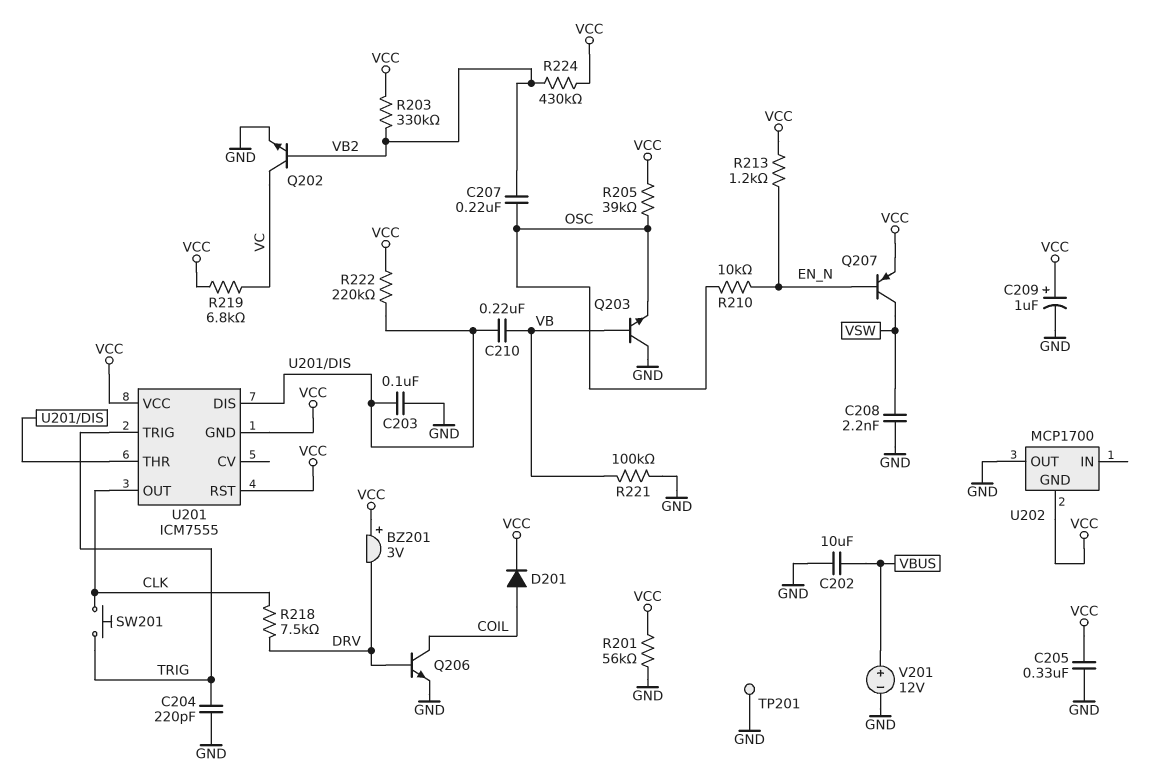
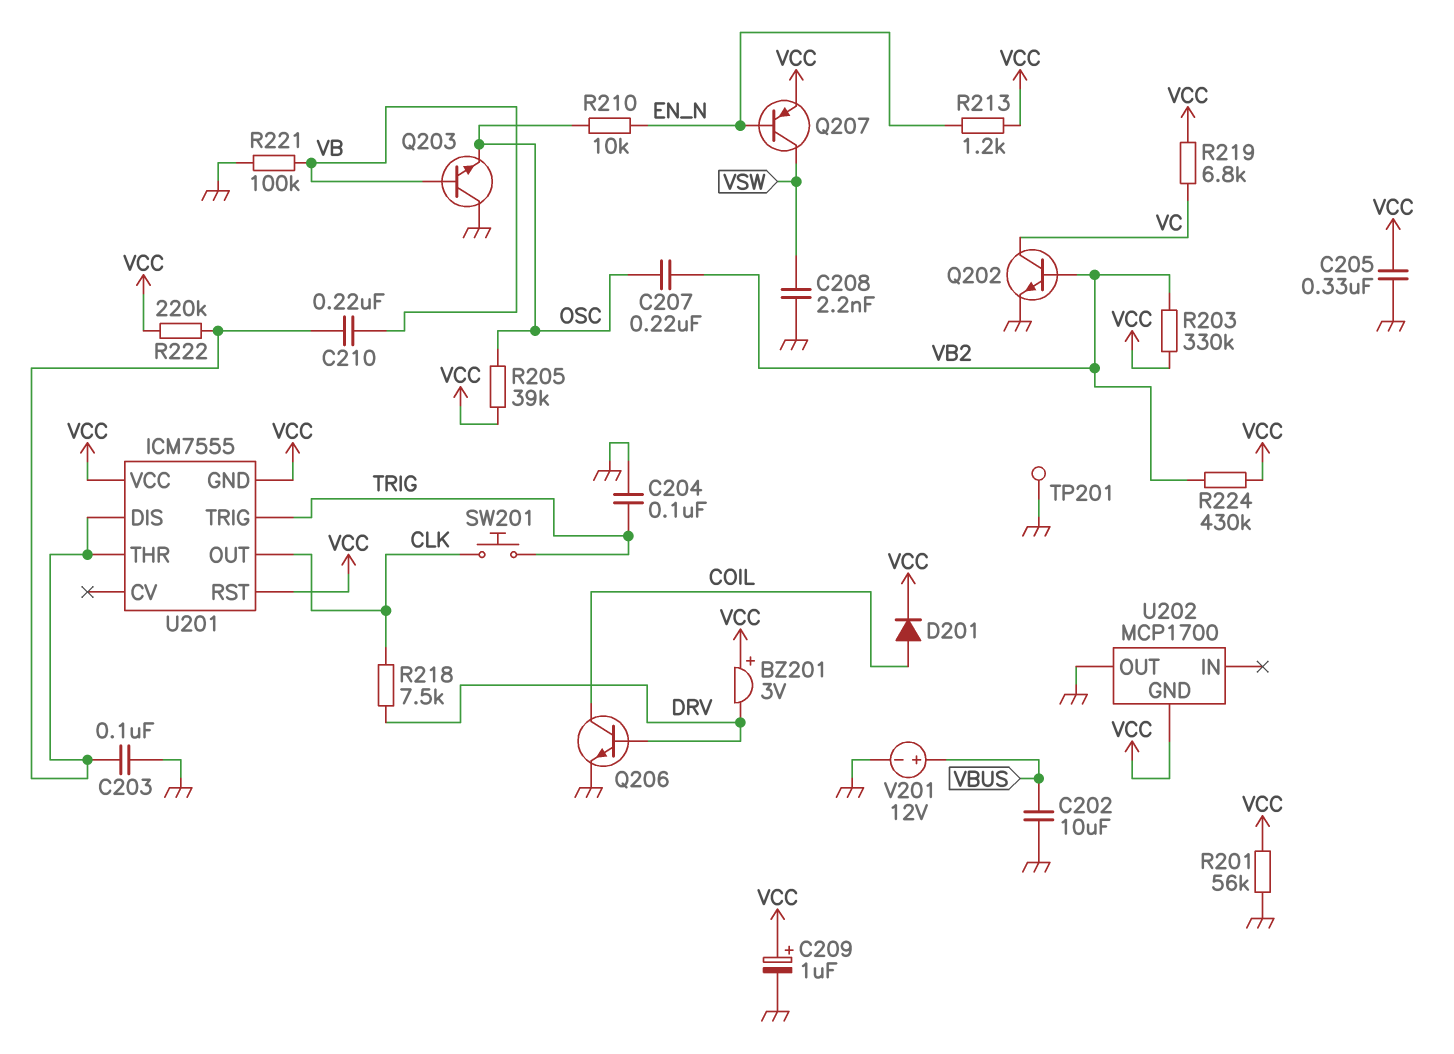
C204: 220pF (GND, TRIG) -> 100nF (GND, TRIG)

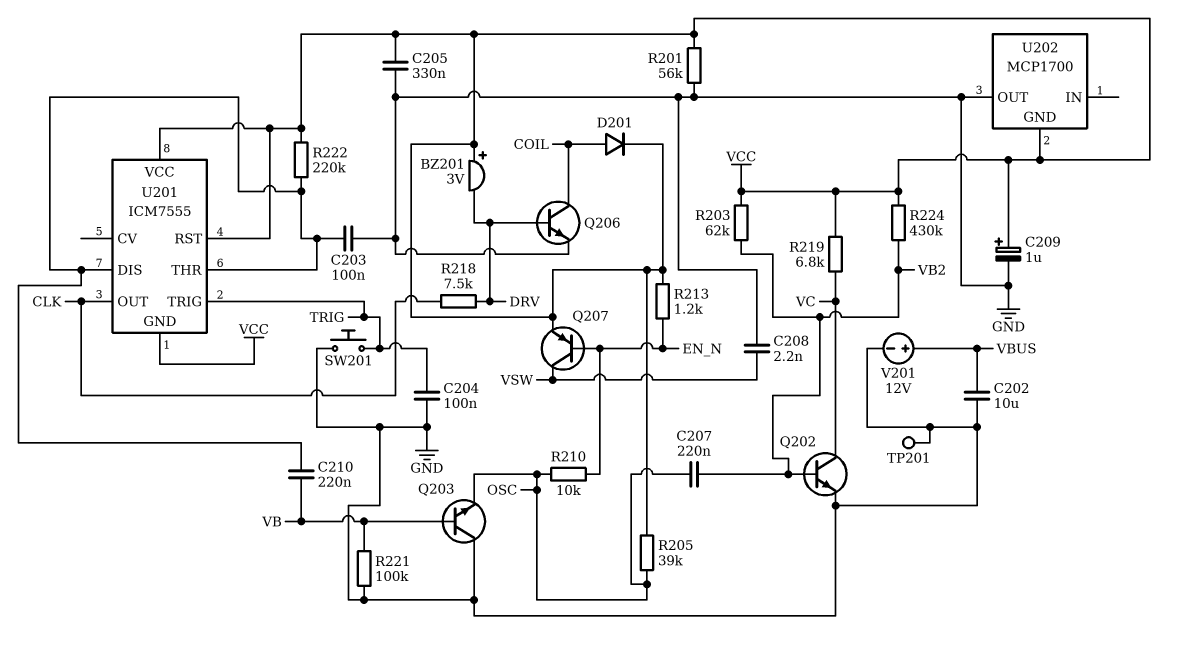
R203: 330k (VB2, VCC) -> 62k (VB2, VCC)
SW201: button (CLK, TRIG) -> button (GND, TRIG)

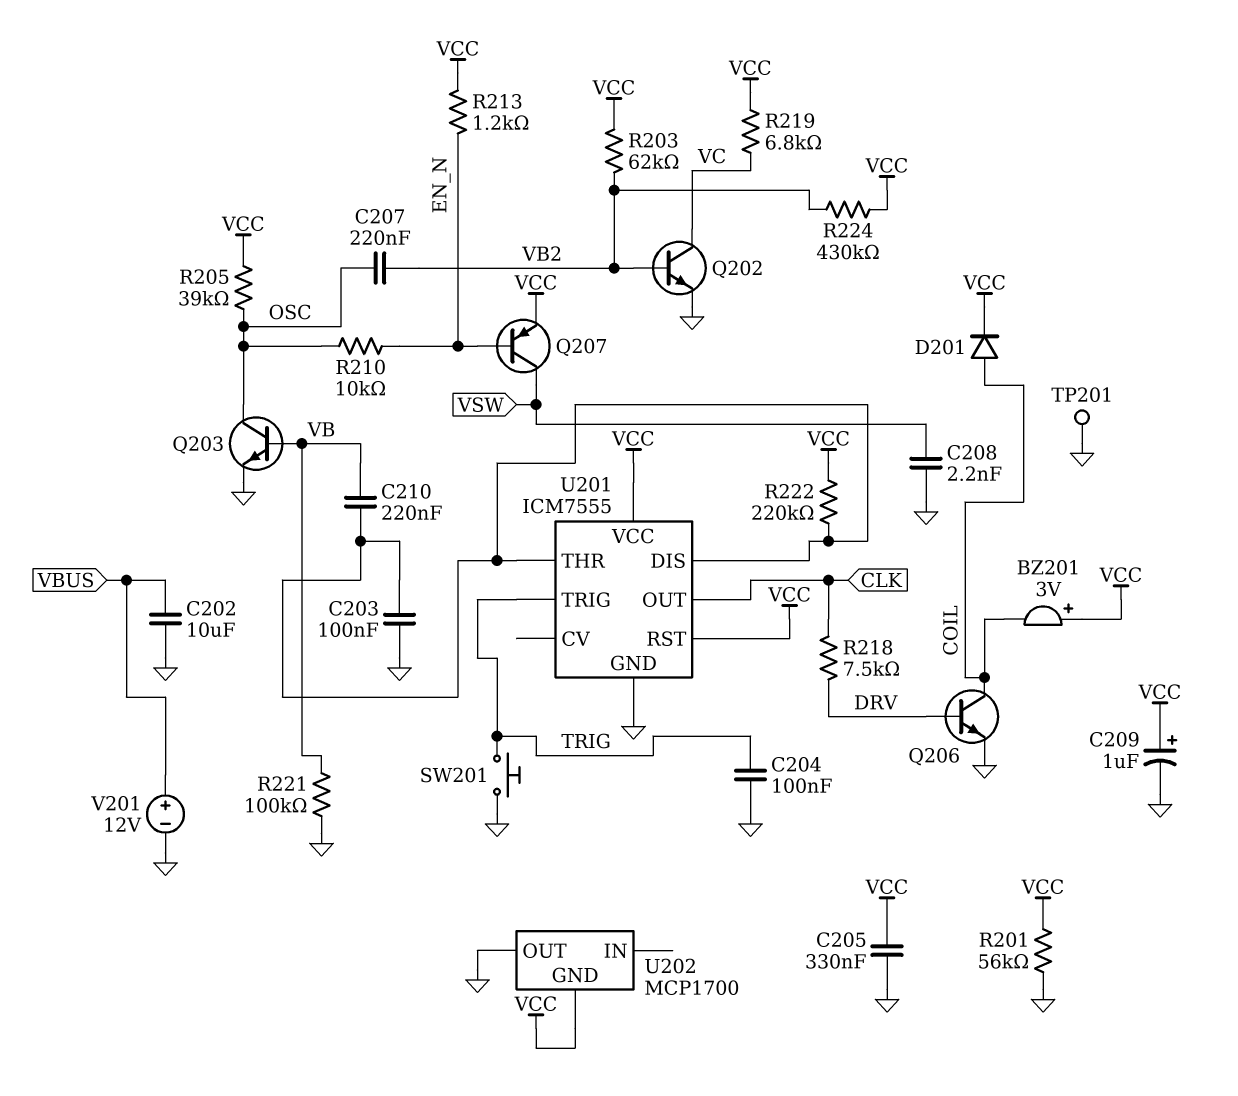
BZ201: buzzer 3V (plus VCC, minus DRV) -> buzzer 3V (plus VCC, minus COIL)
Q203: NPN (B VB, C GND, E OSC) -> NPN (B VB, C OSC, E GND)
U201 pin GND: VCC -> GND

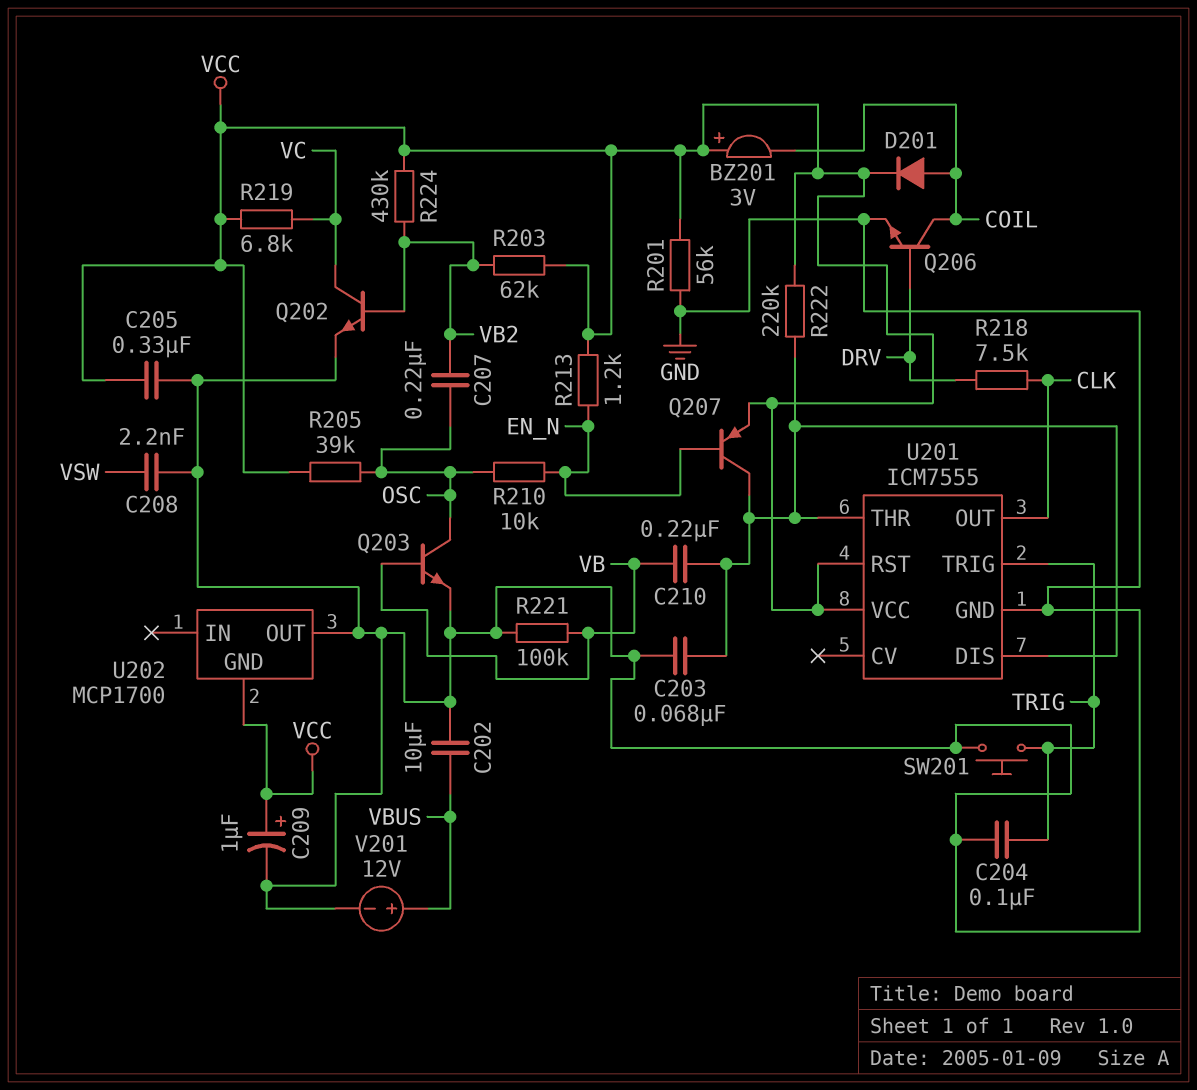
C203: 100nF (GND, U201/DIS) -> 68nF (GND, U201/DIS)
Q207: PNP (B EN_N, C VSW, E VCC) -> PNP (B EN_N, C U201/DIS, E VCC)
TP201: test point (GND) -> none

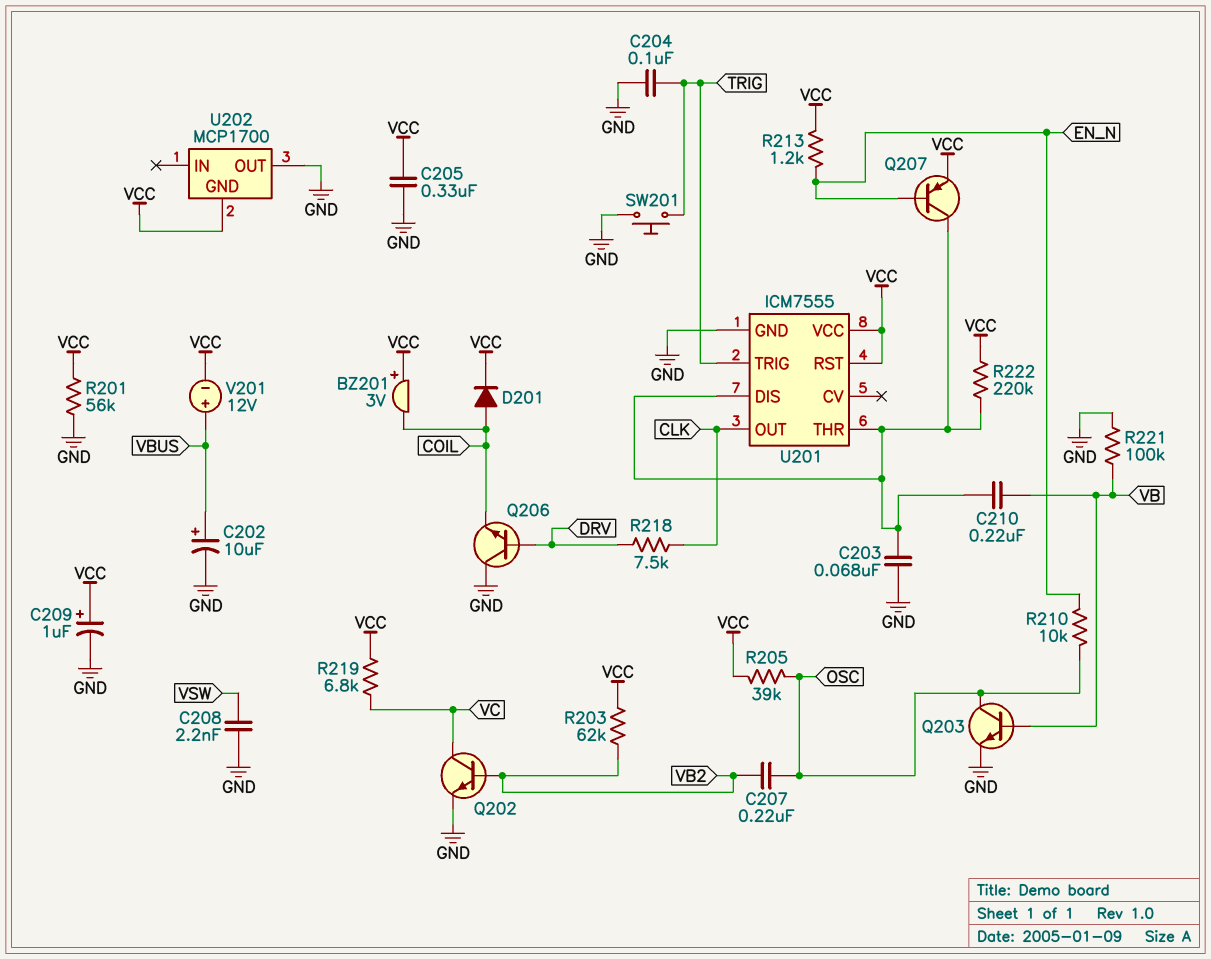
C202: 10uF (GND, VBUS) -> 10uF (plus VBUS, minus GND)
Q206: NPN (B DRV, C COIL, E GND) -> NPN (B DRV, C GND, E COIL)
R224: 430k (VB2, VCC) -> none
V201: 12V (plus VBUS, minus GND) -> 12V (plus VBUS, minus VCC)

